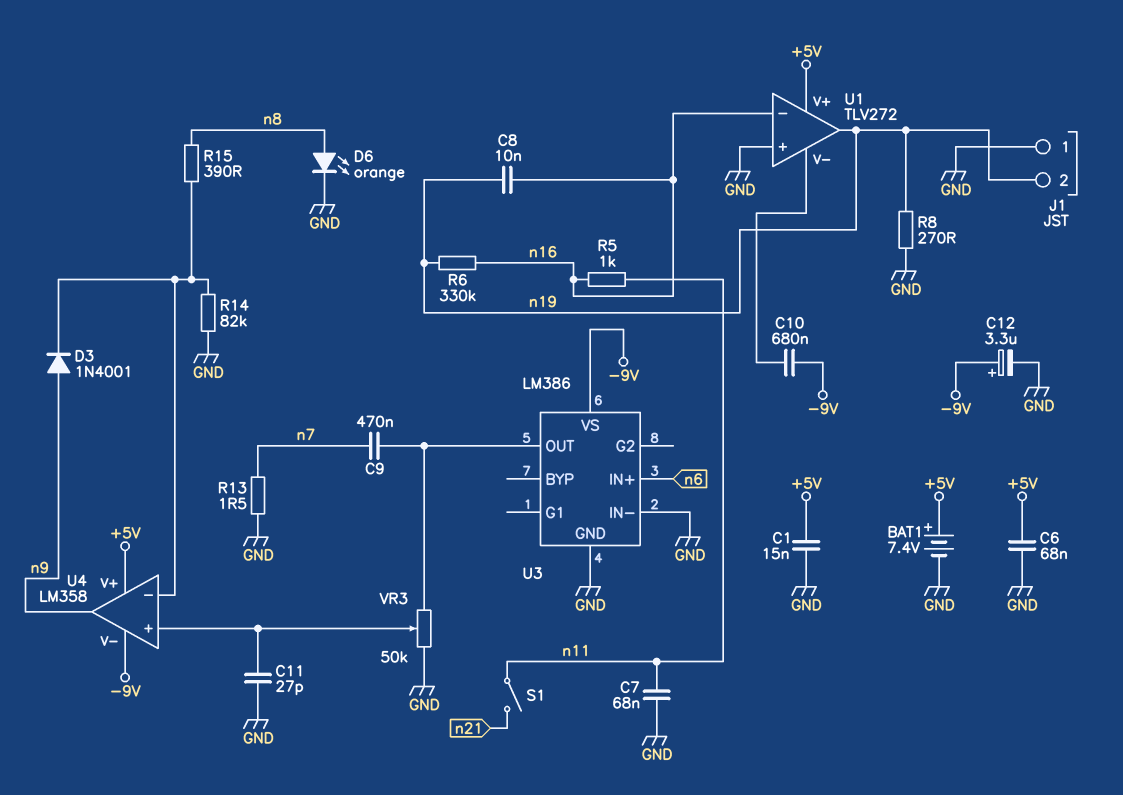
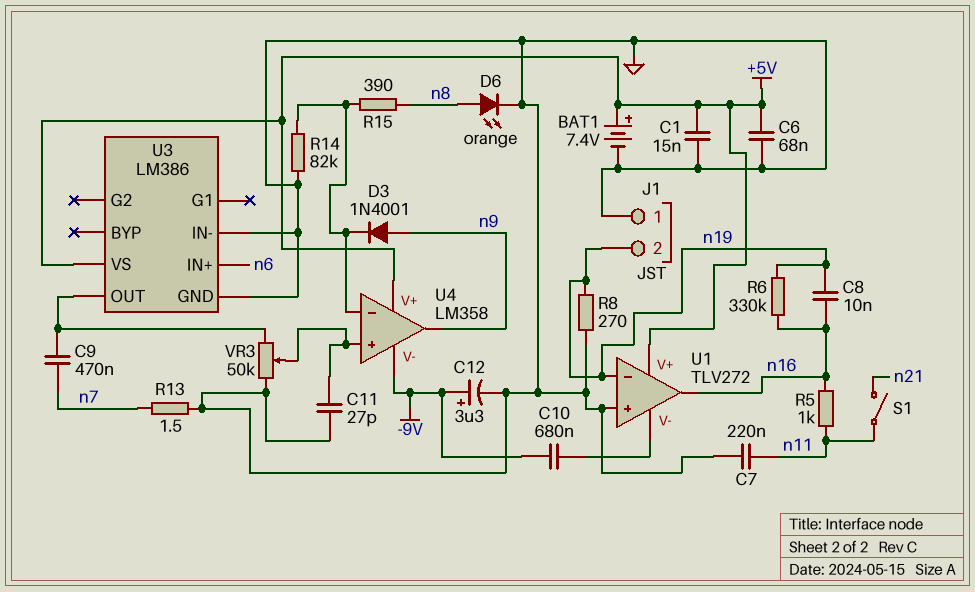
C7: 68nF (GND, n11) -> 220nF (GND, n11)
U1 pin in-: n16 -> n19
U1 pin out: n19 -> n16
U3 pin VS: -9V -> +5V

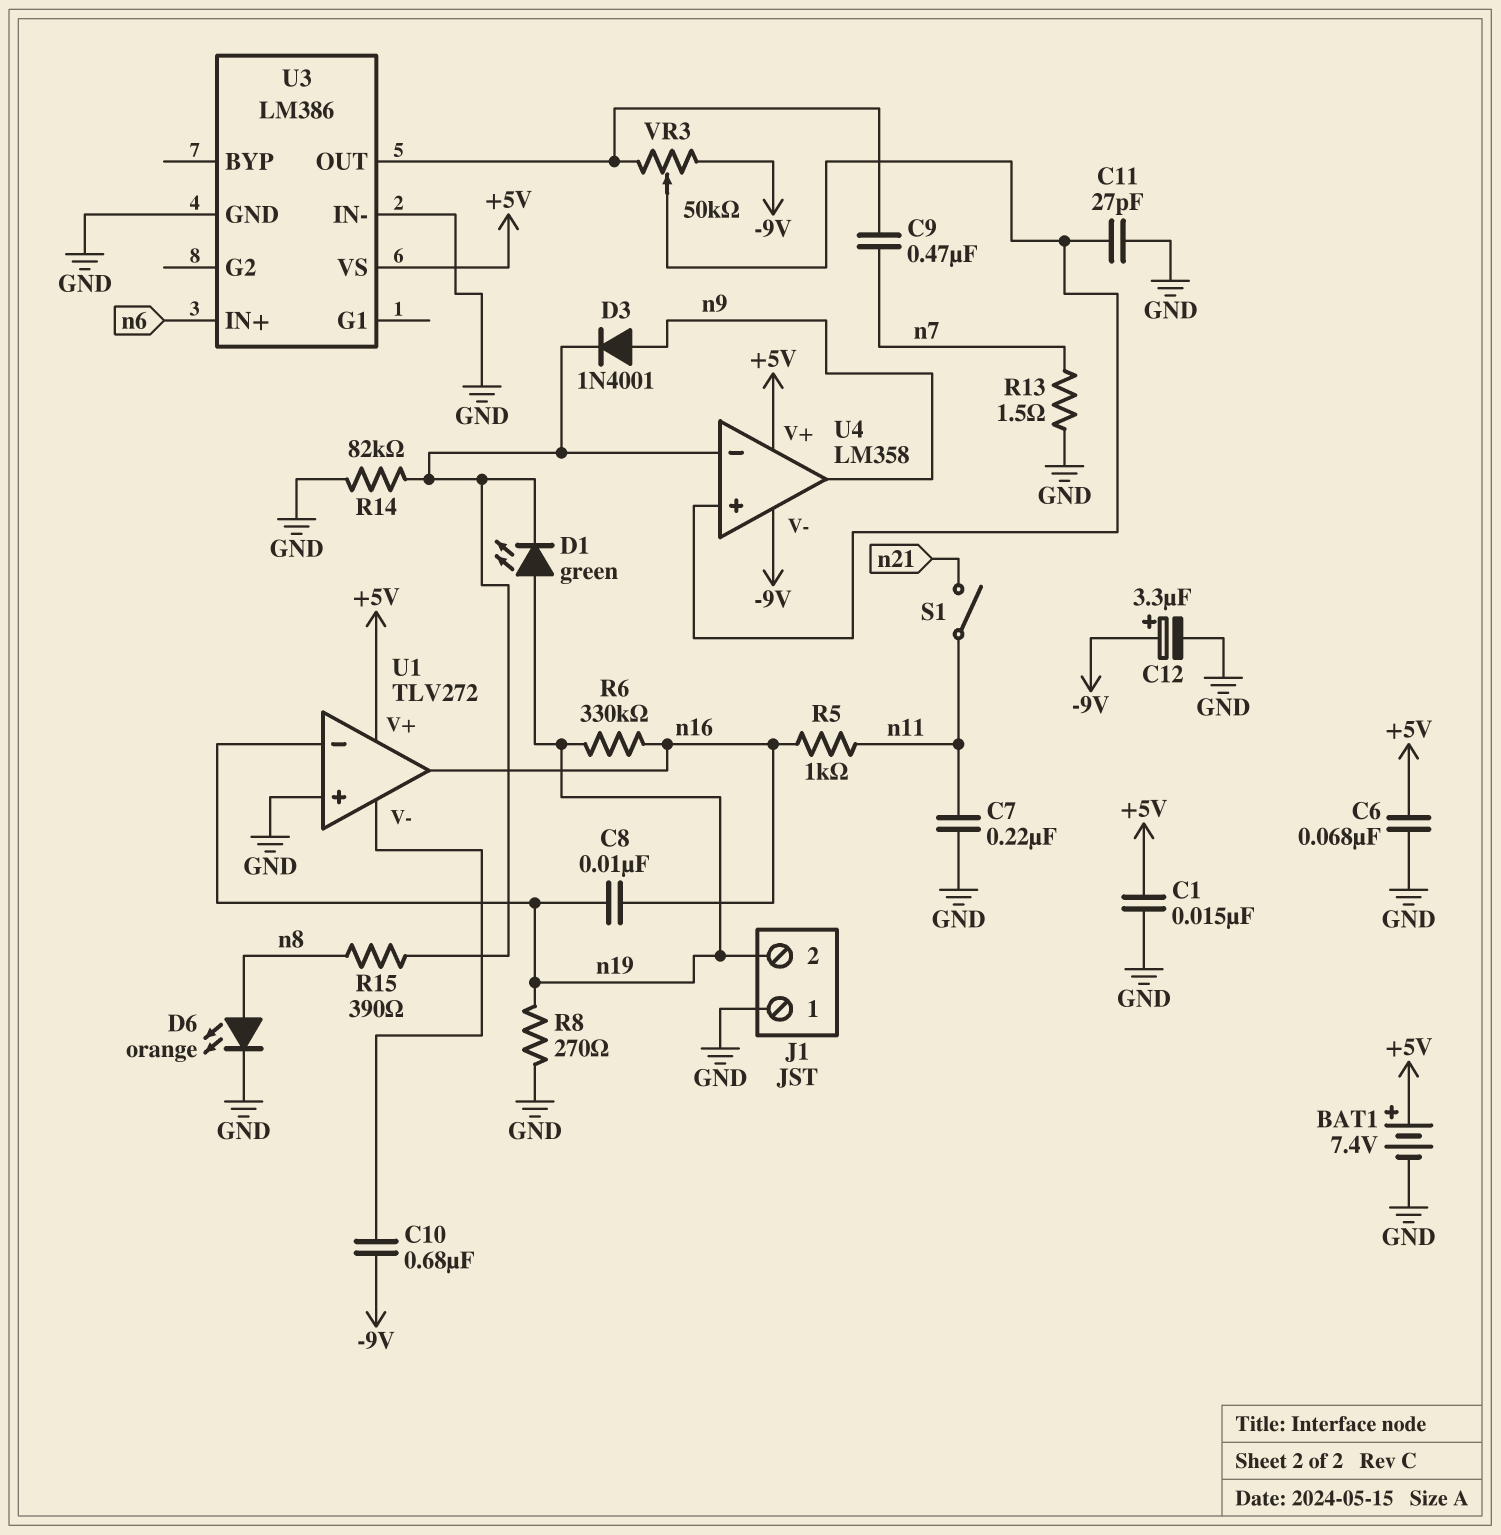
D1: none -> LED green (A n19, K U4/in-)
VR3: 50k (GND, U3/OUT, wiper U4/in+) -> 50k (-9V, U3/OUT, wiper U4/in+)

